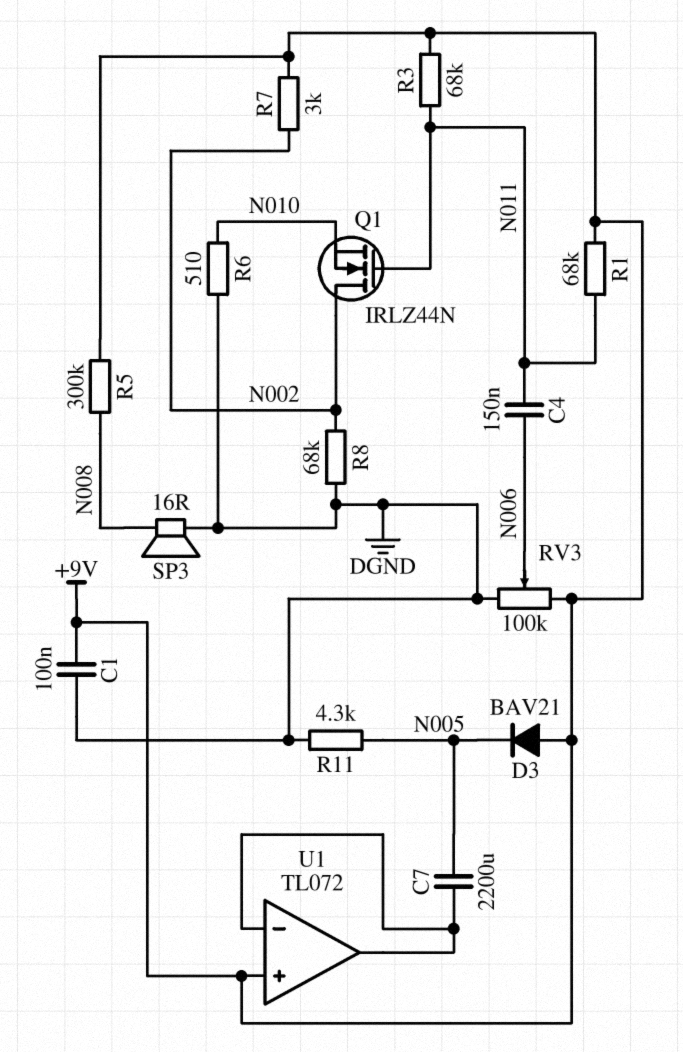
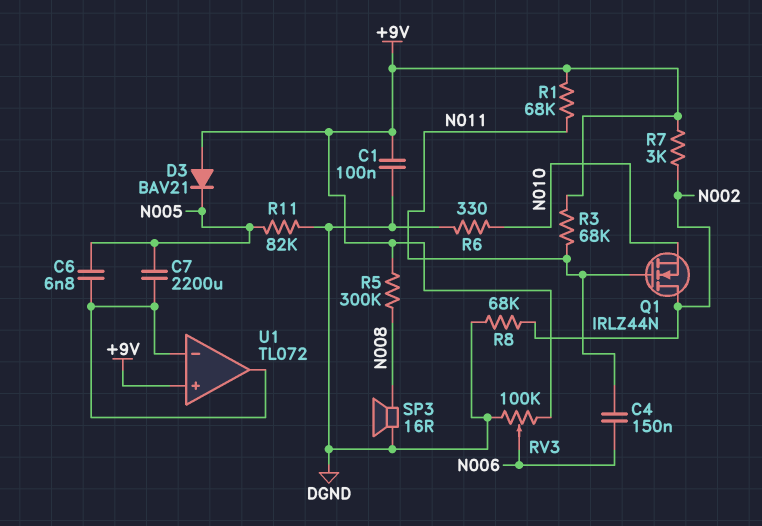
C6: none -> 6.8nF (N005, U1/in-)
R6: 510 (DGND, N010) -> 330 (DGND, N010)
R11: 4.3k (DGND, N005) -> 82k (DGND, N005)

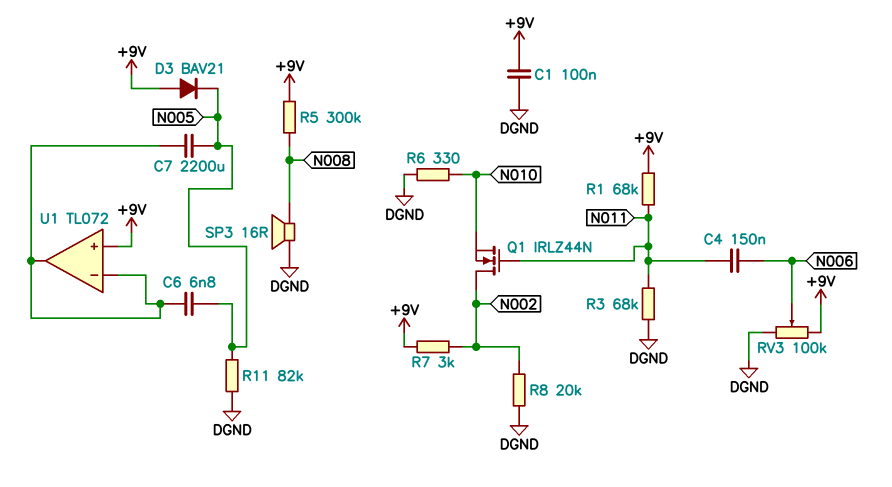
R3: 68k (+9V, N011) -> 68k (DGND, N011)
R8: 68k (DGND, N002) -> 20k (DGND, N002)

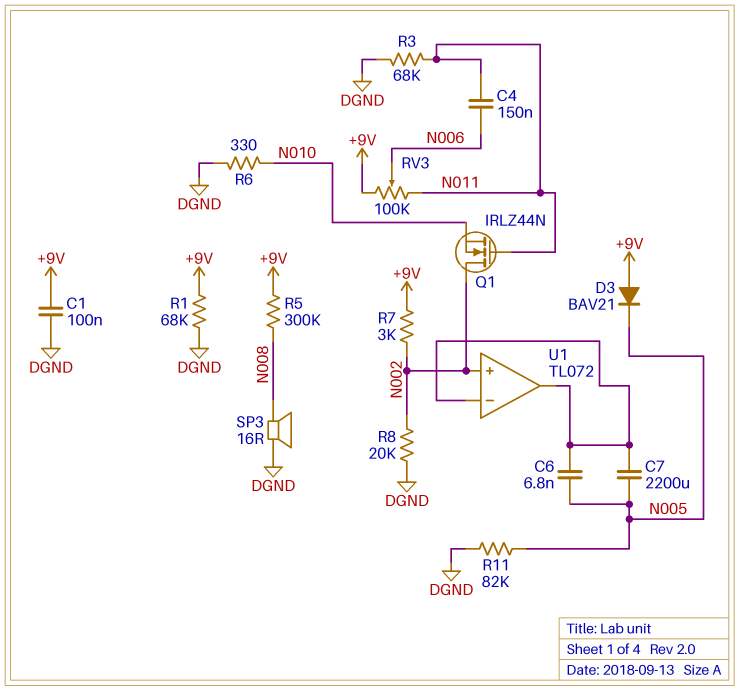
R1: 68k (+9V, N011) -> 68k (+9V, DGND)
RV3: 100k (+9V, DGND, wiper N006) -> 100k (+9V, N011, wiper N006)
U1 pin in+: +9V -> N002

